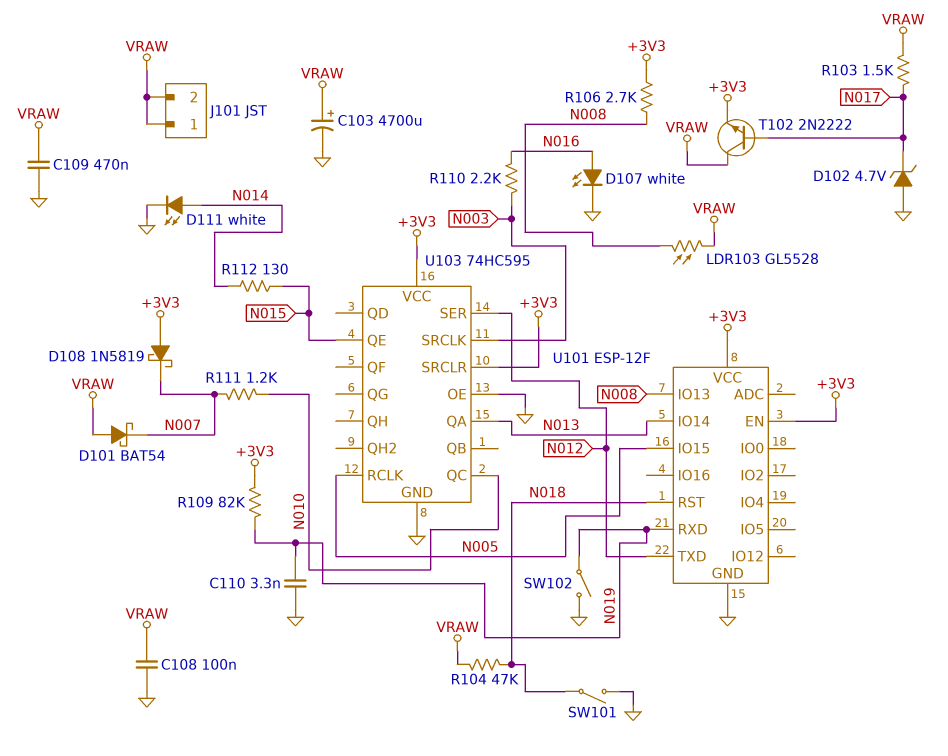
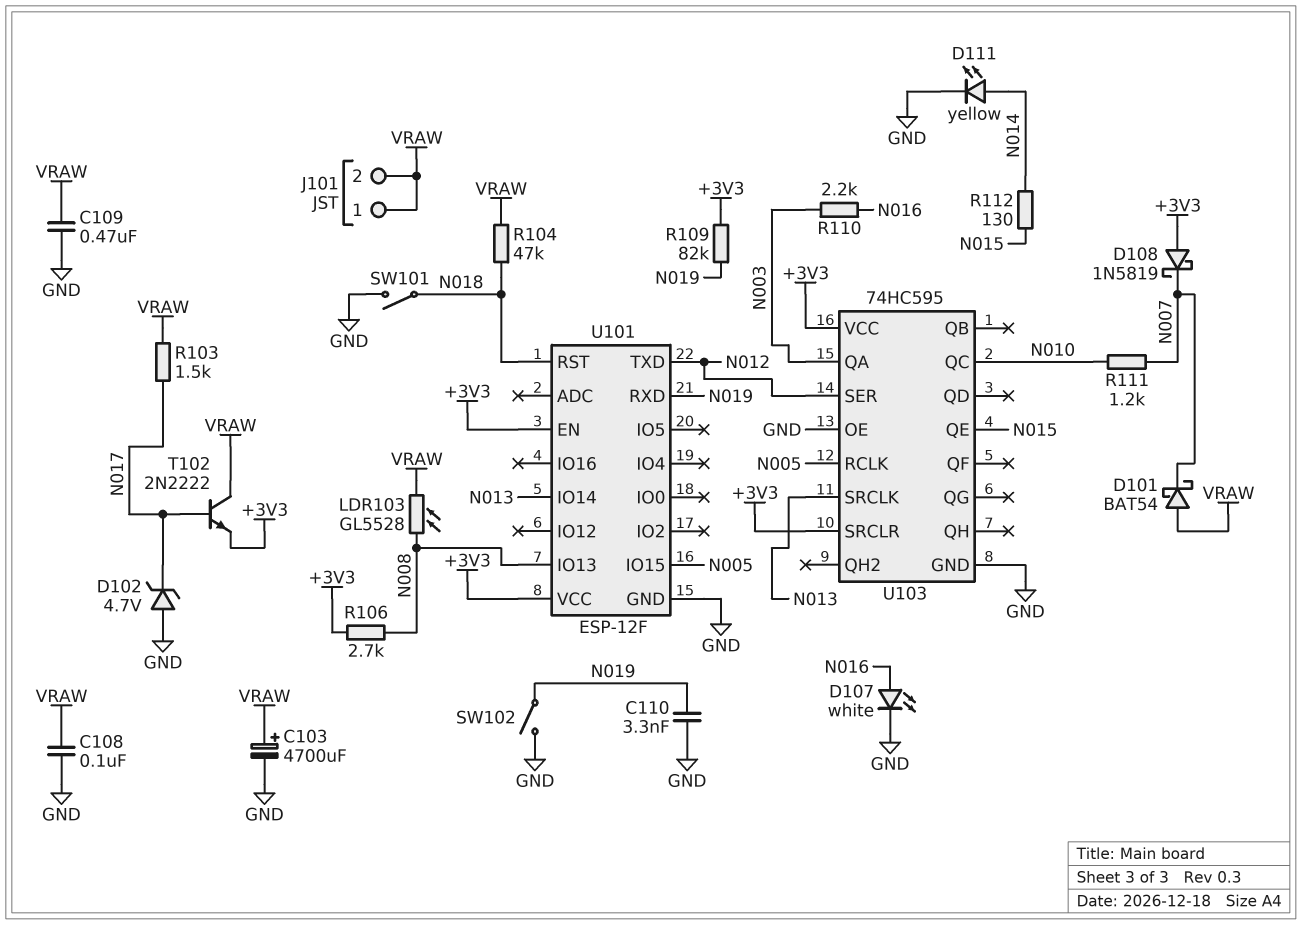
D111: LED white (A N014, K GND) -> LED yellow (A N014, K GND)
U103 pin QA: N013 -> N003
U103 pin SRCLK: N003 -> N013

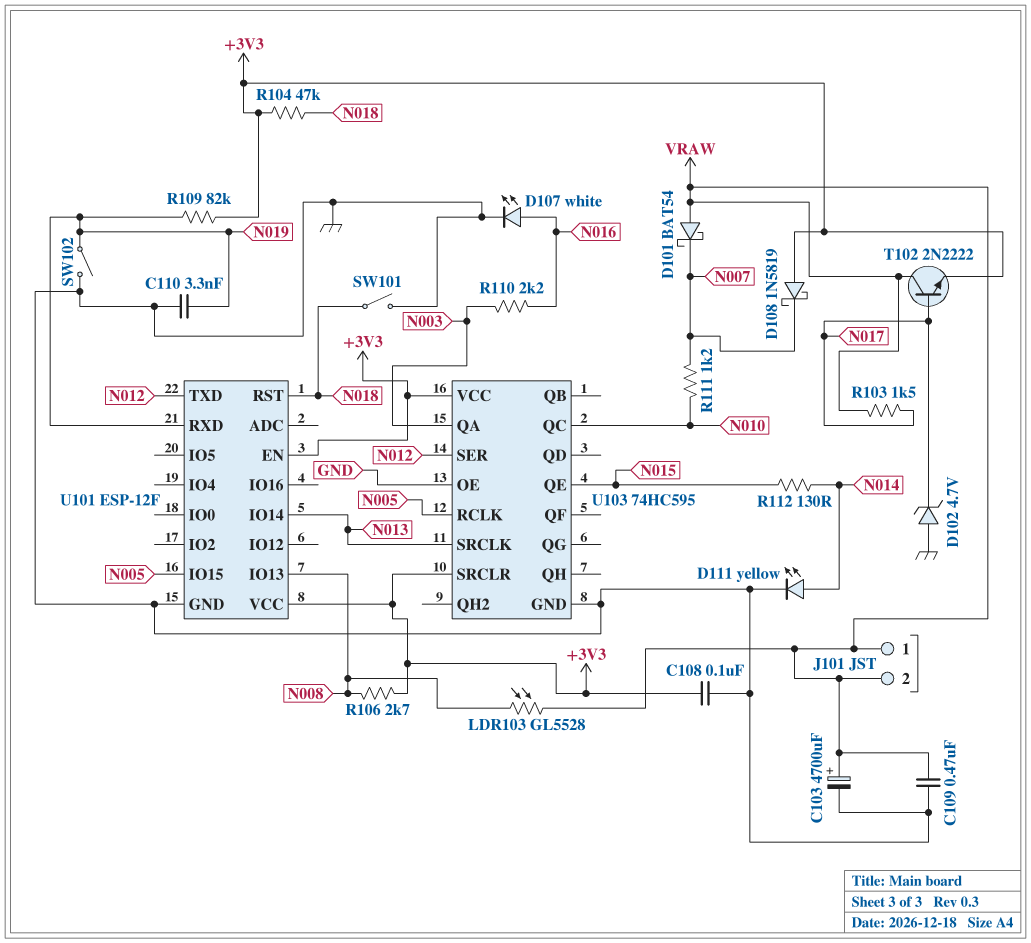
C108: 100nF (GND, VRAW) -> 100nF (+3V3, GND)
R104: 47k (N018, VRAW) -> 47k (+3V3, N018)

